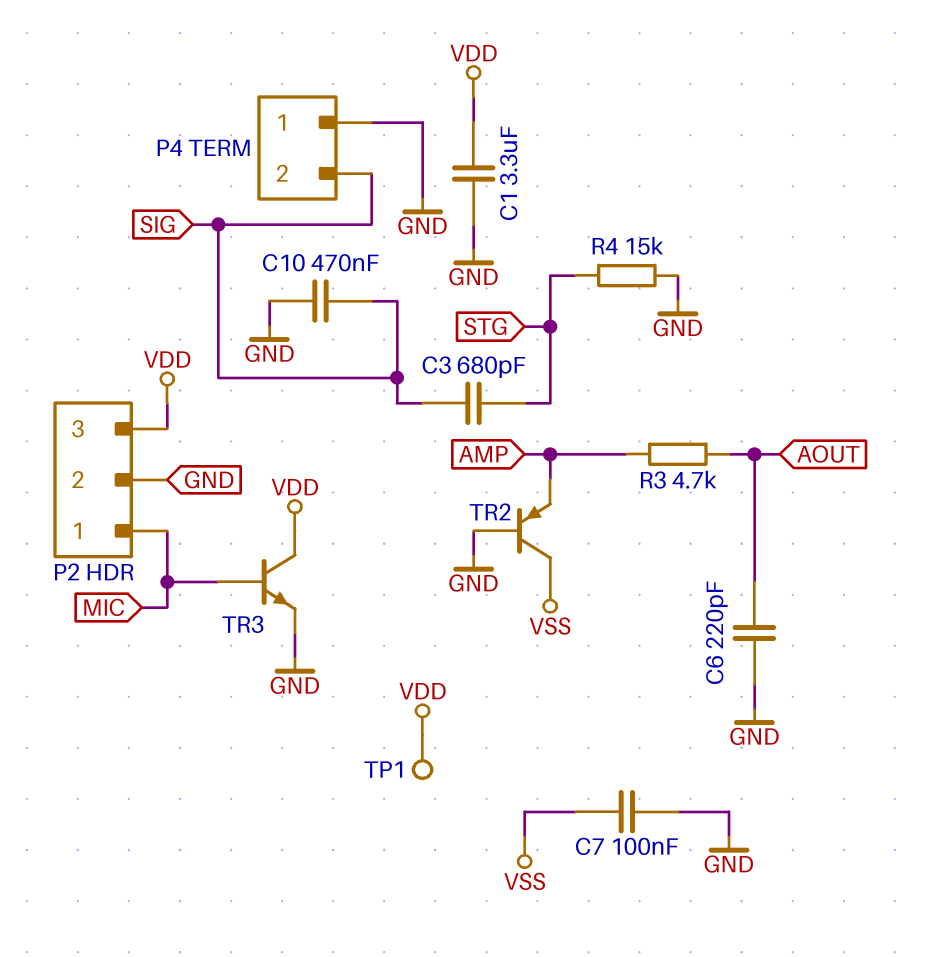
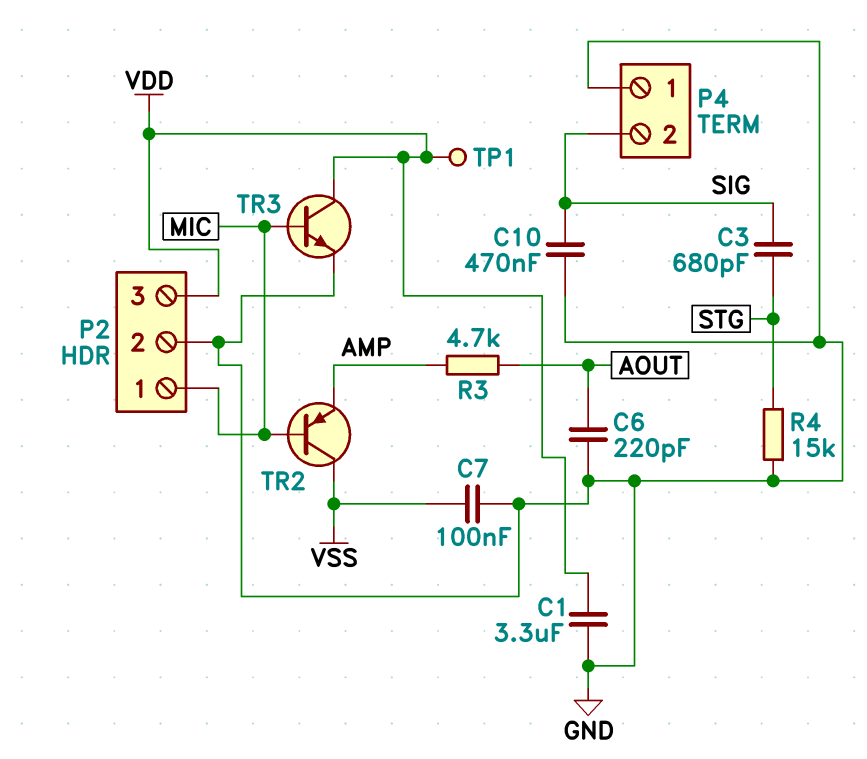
TR2: PNP (B GND, C VSS, E AMP) -> PNP (B MIC, C VSS, E AMP)

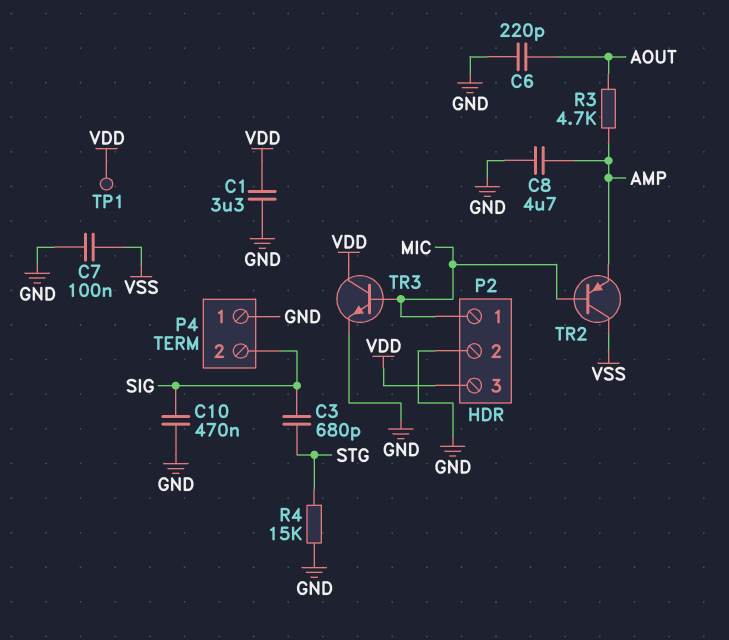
C8: none -> 4.7uF (AMP, GND)

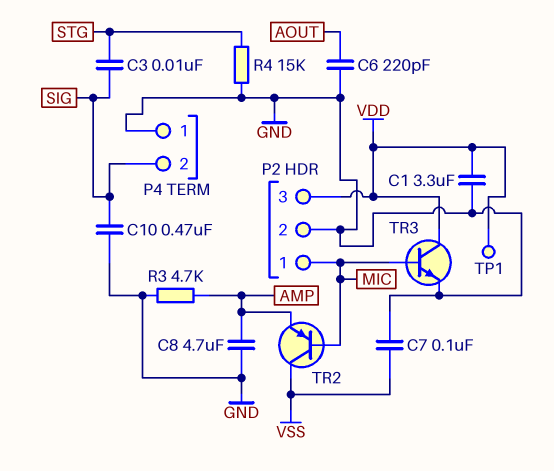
C3: 680pF (SIG, STG) -> 10nF (SIG, STG)
R3: 4.7k (AMP, AOUT) -> 4.7k (AMP, GND)

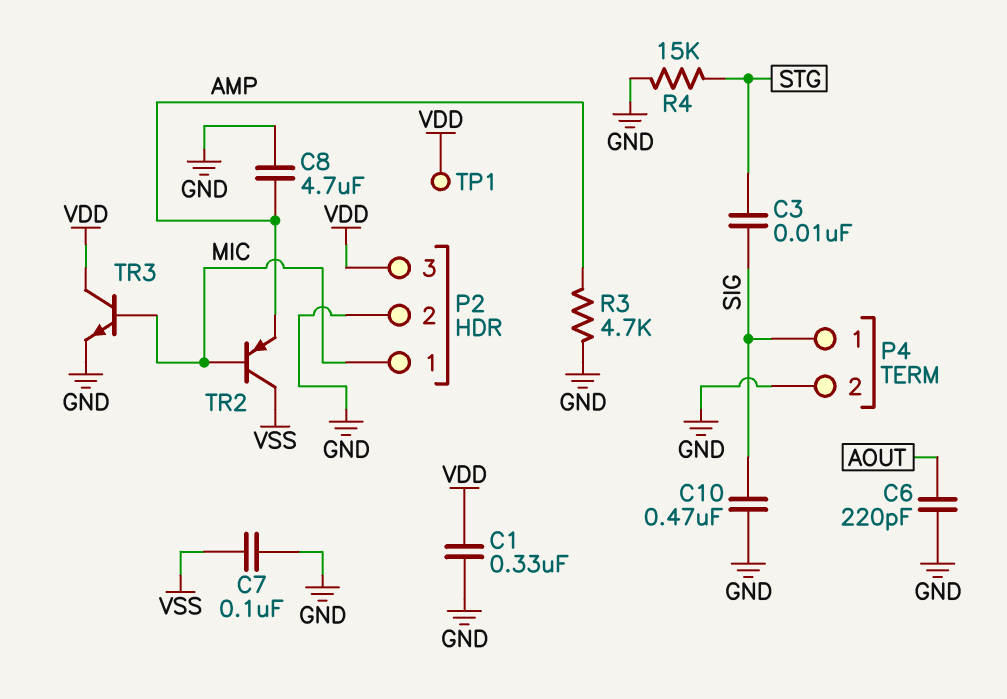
C1: 3.3uF (GND, VDD) -> 330nF (GND, VDD)
P4 pin 1: GND -> SIG
P4 pin 2: SIG -> GND

